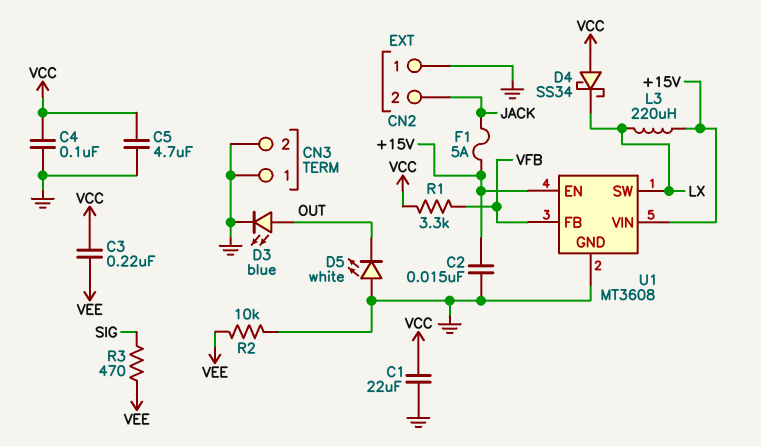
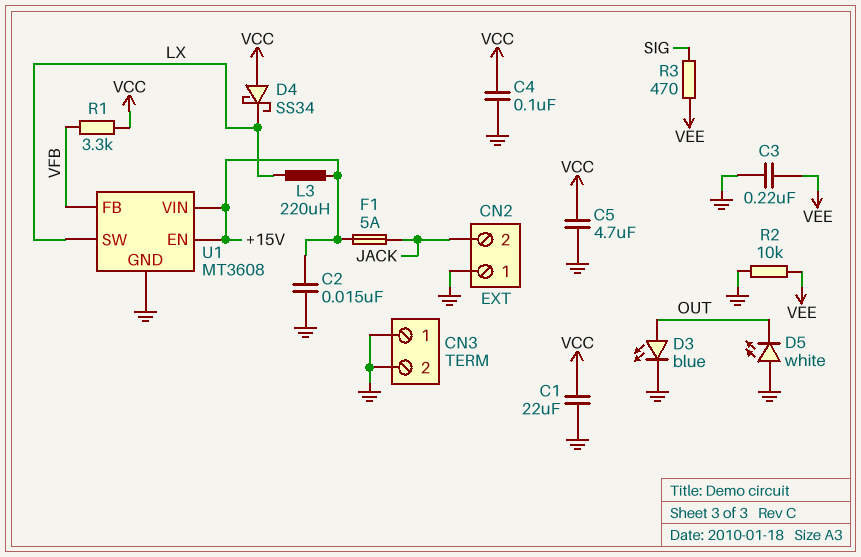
C3: 220nF (VCC, VEE) -> 220nF (GND, VEE)

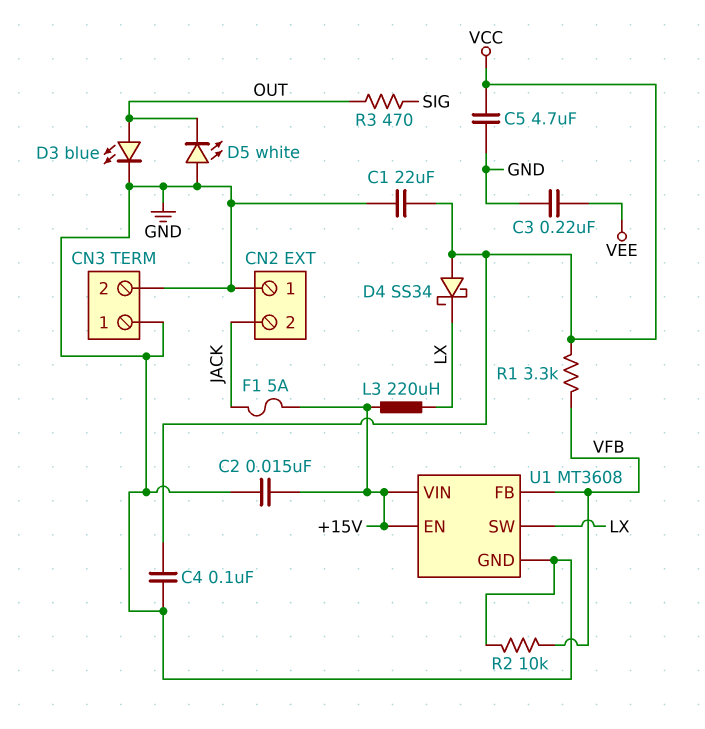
R2: 10k (GND, VEE) -> 10k (GND, VFB)
R3: 470 (SIG, VEE) -> 470 (OUT, SIG)

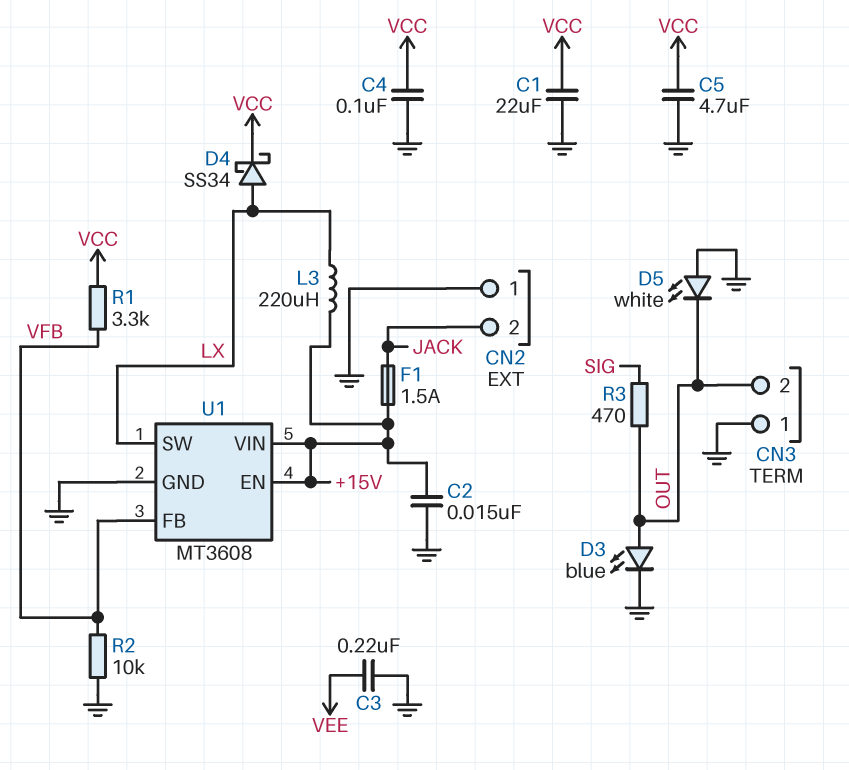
CN3 pin 2: GND -> OUT
D4: schottky SS34 (A VCC, K LX) -> schottky SS34 (A LX, K VCC)
F1: 5A (+15V, JACK) -> 1.5A (+15V, JACK)

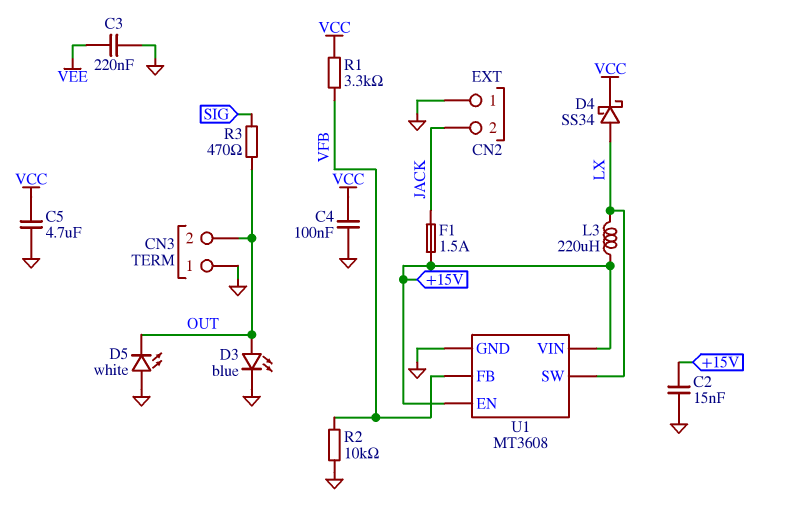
C1: 22uF (GND, VCC) -> none

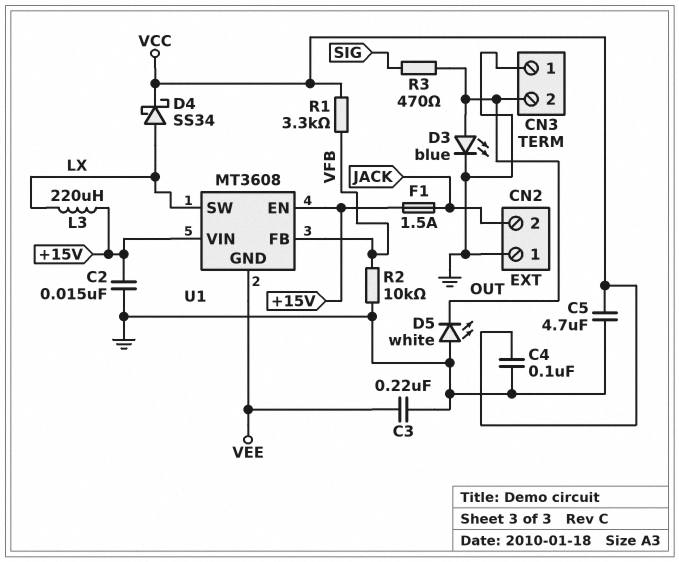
U1 pin GND: GND -> VEE

